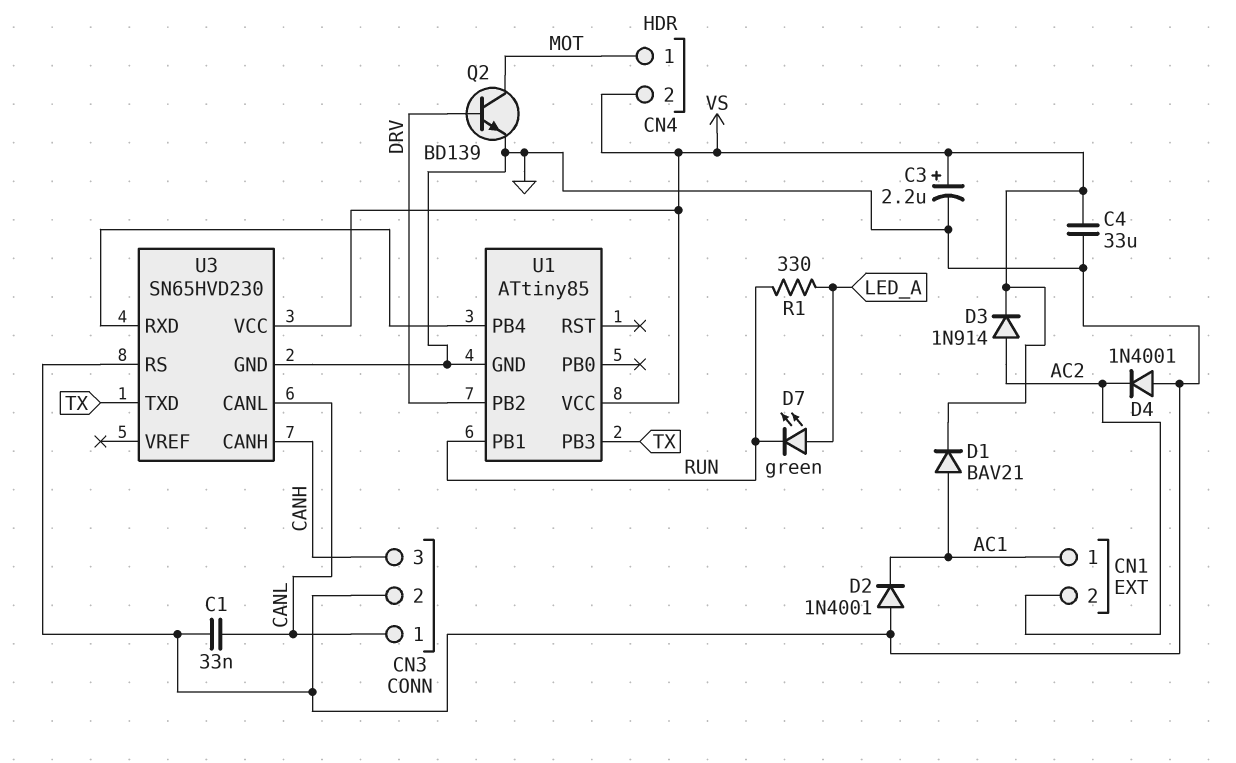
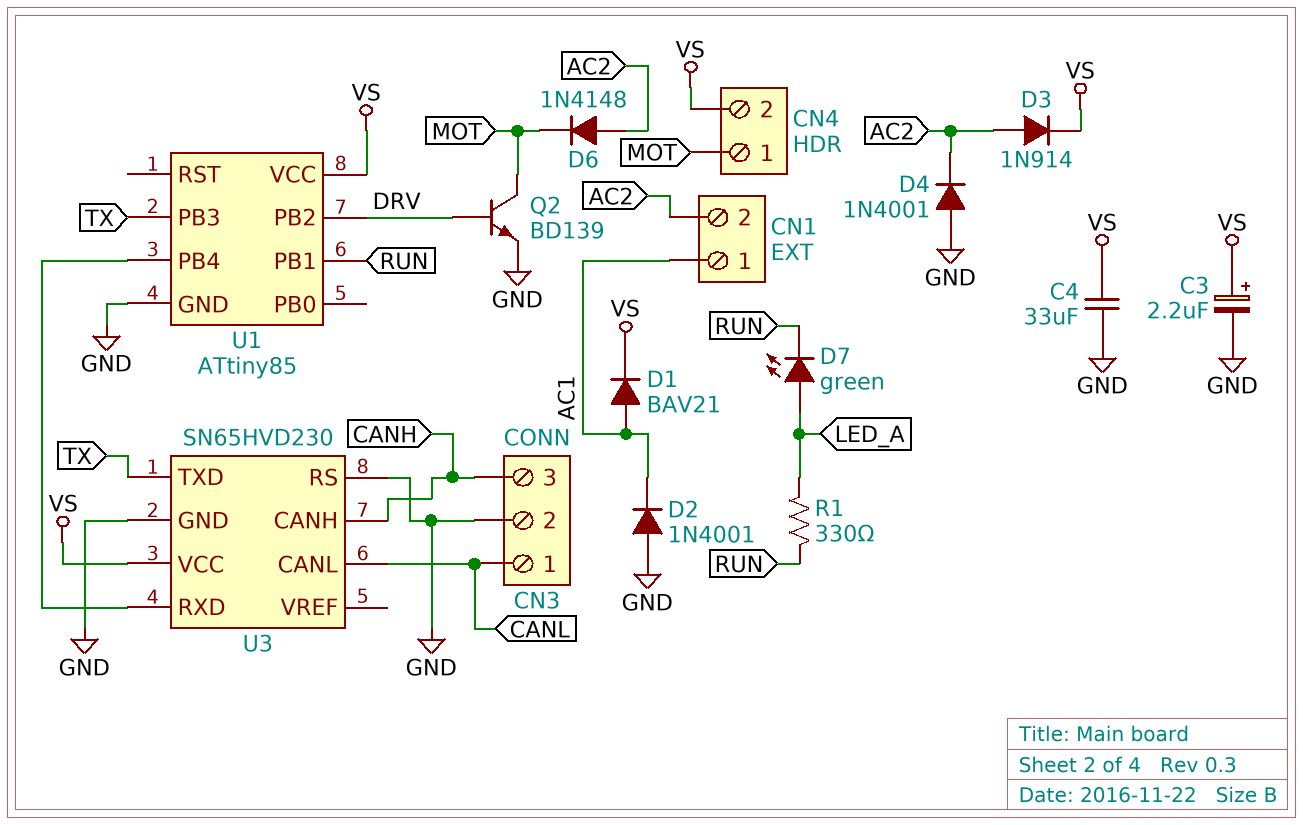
C1: 33nF (CANL, GND) -> none
D6: none -> diode 1N4148 (A AC2, K MOT)

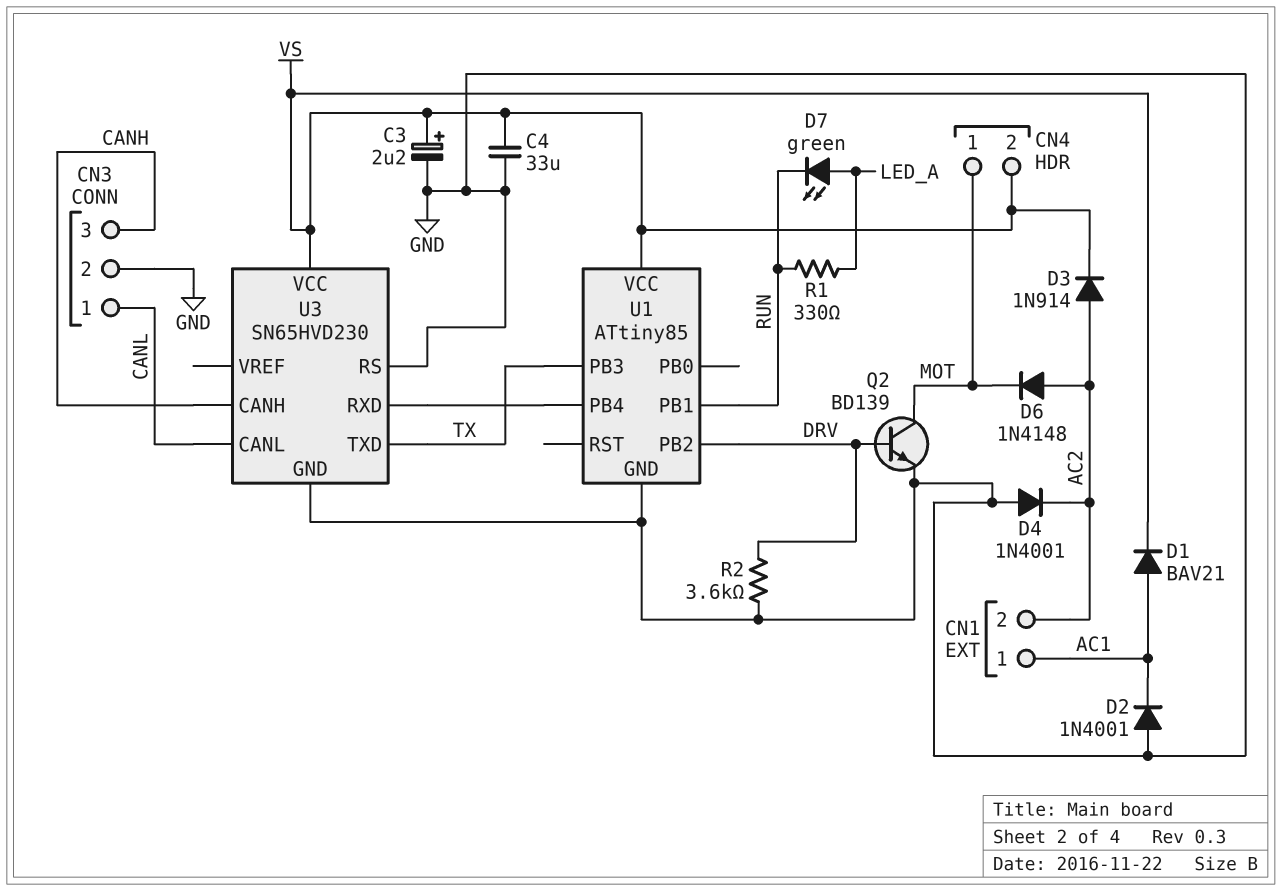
R2: none -> 3.6k (DRV, GND)

